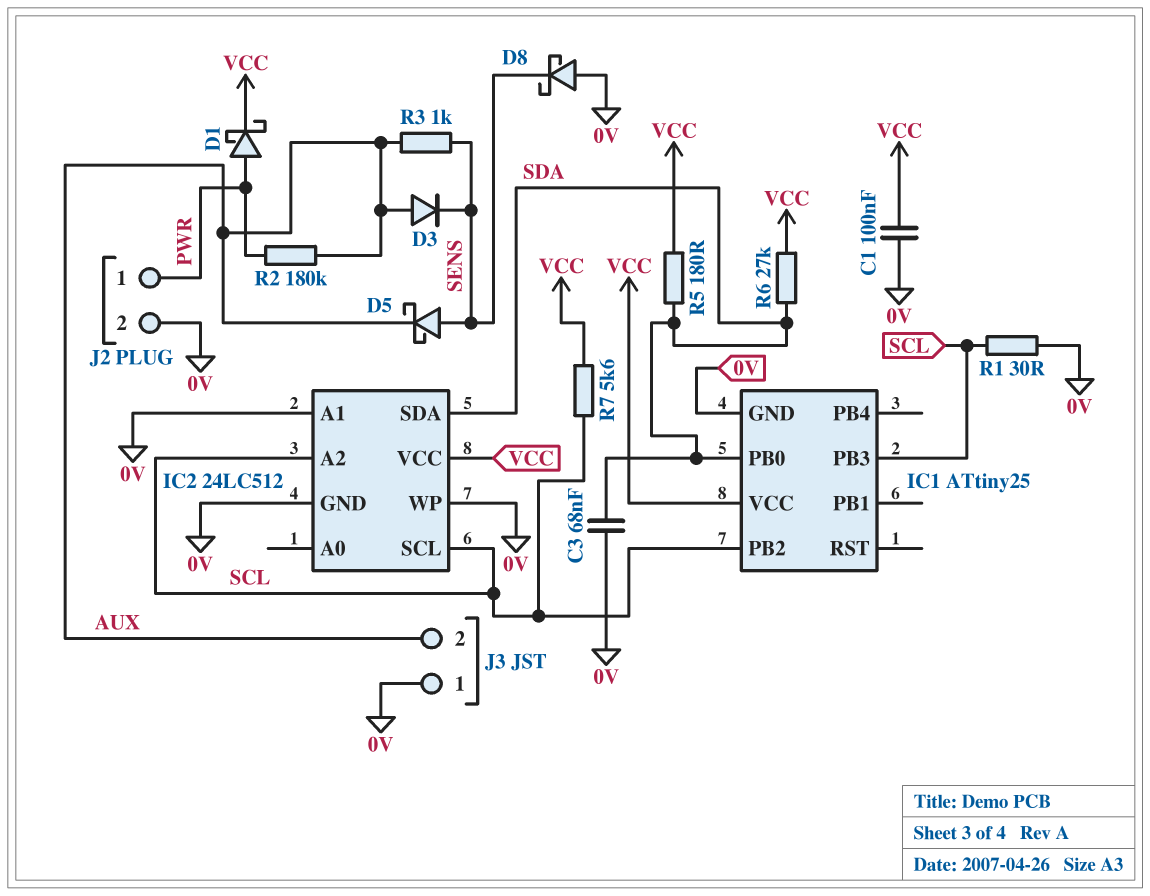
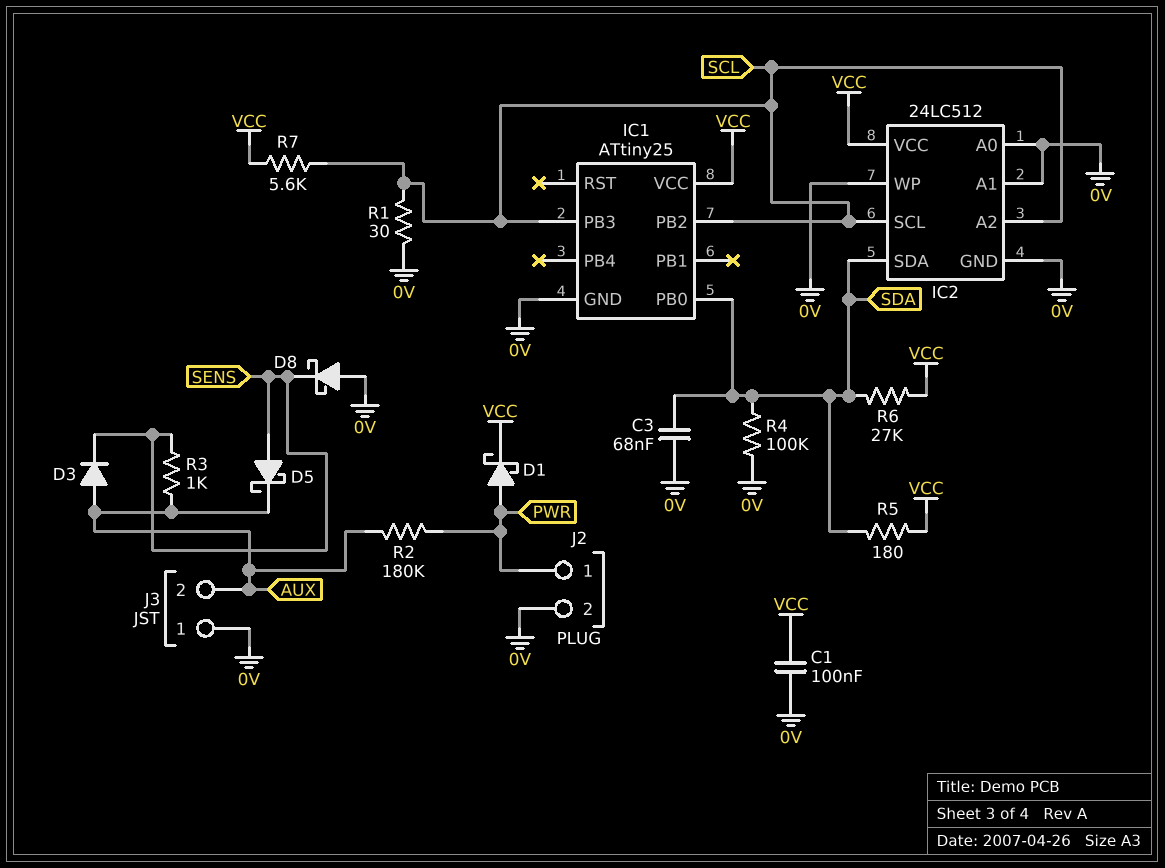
IC2 pin A0: none -> 0V
R4: none -> 100k (0V, SDA)

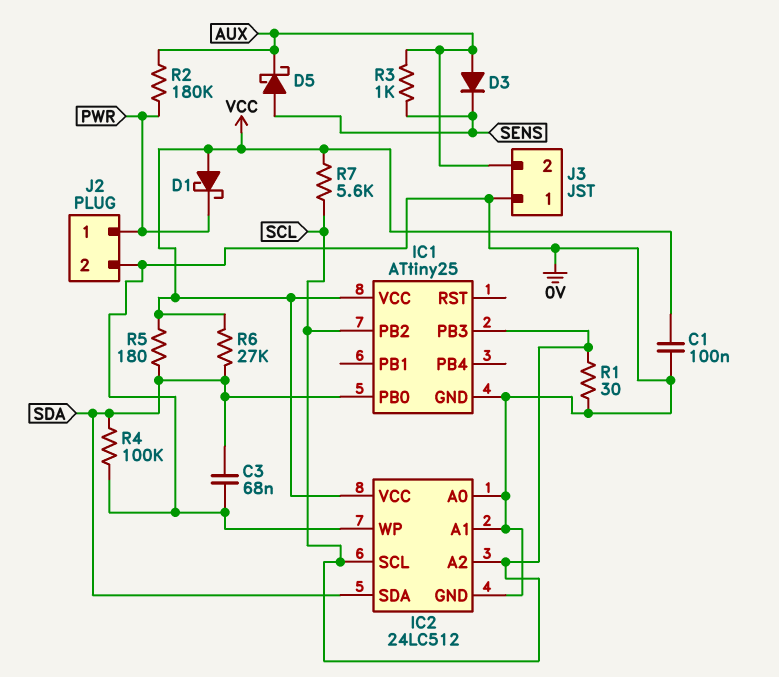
D1: schottky (A PWR, K VCC) -> schottky (A VCC, K PWR)
D8: schottky (A 0V, K SENS) -> none

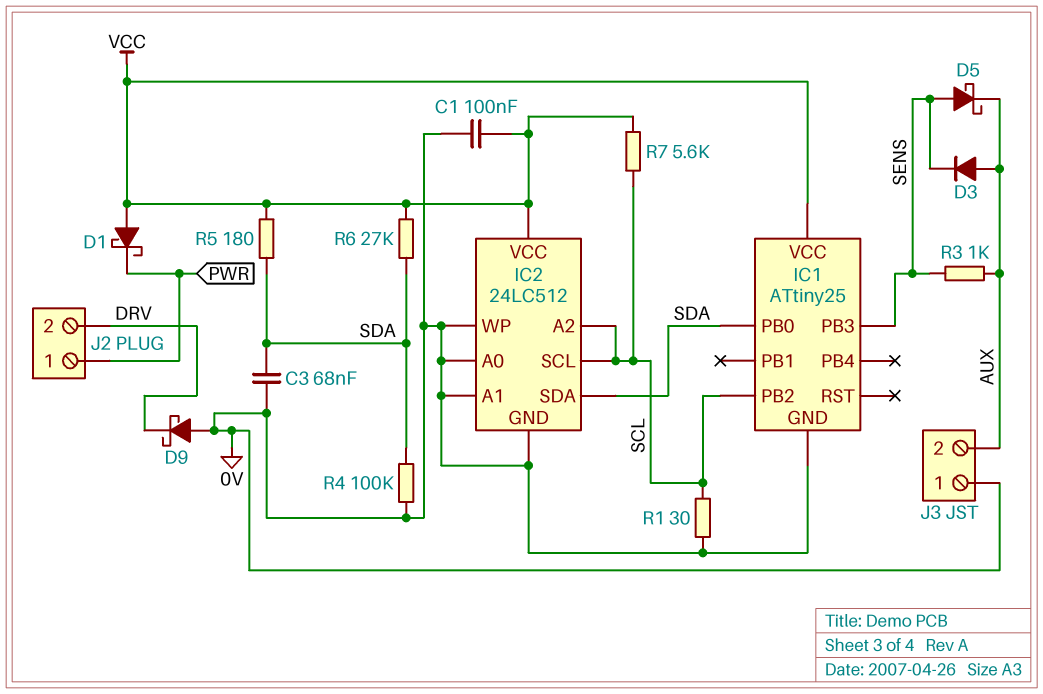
D9: none -> schottky (A 0V, K DRV)
IC1 pin PB3: SCL -> SENS
J2 pin 2: 0V -> DRV
R2: 180k (AUX, PWR) -> none

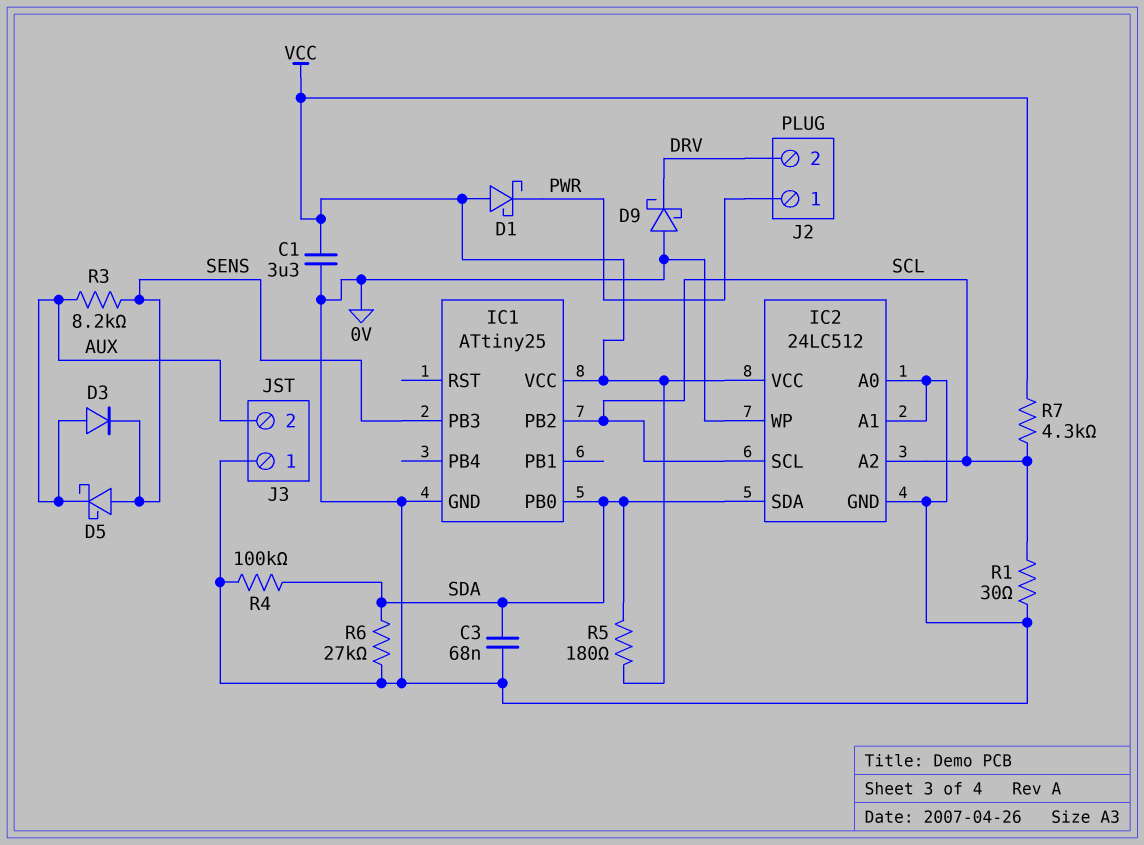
C1: 100nF (0V, VCC) -> 3.3uF (0V, VCC)
R3: 1k (AUX, SENS) -> 8.2k (AUX, SENS)
R6: 27k (SDA, VCC) -> 27k (0V, SDA)
R7: 5.6k (SCL, VCC) -> 4.3k (SCL, VCC)

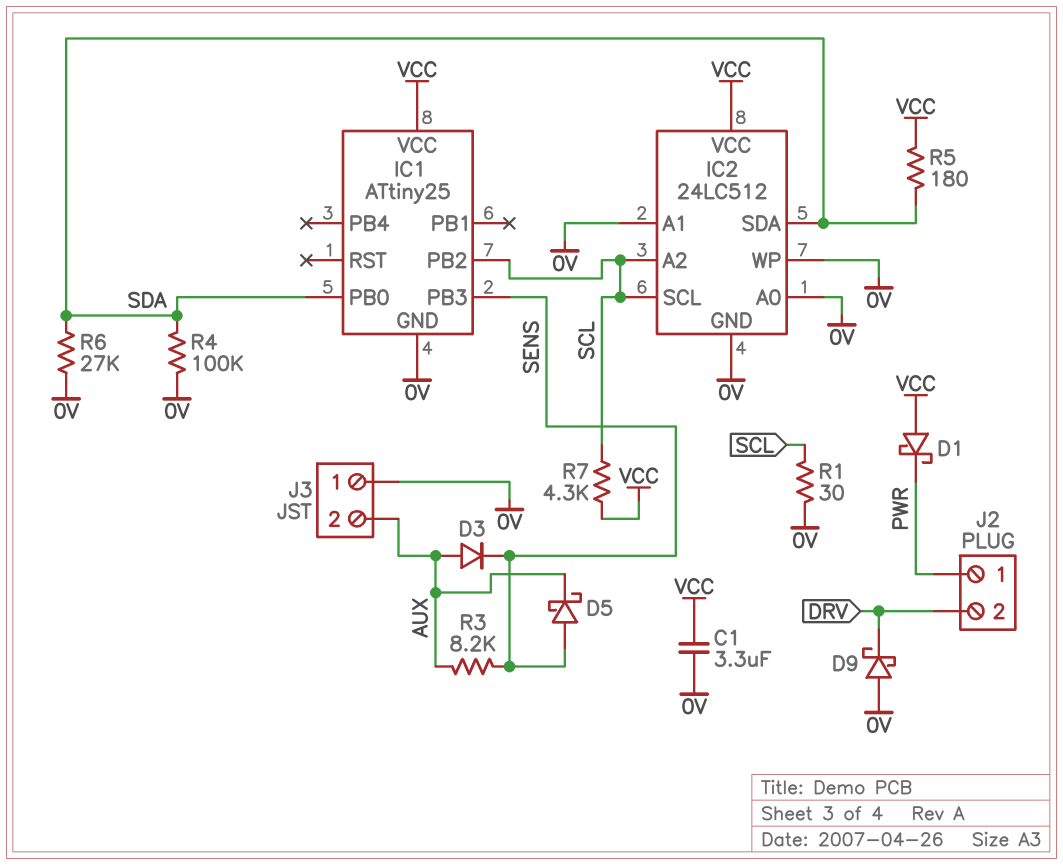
C3: 68nF (0V, SDA) -> none

